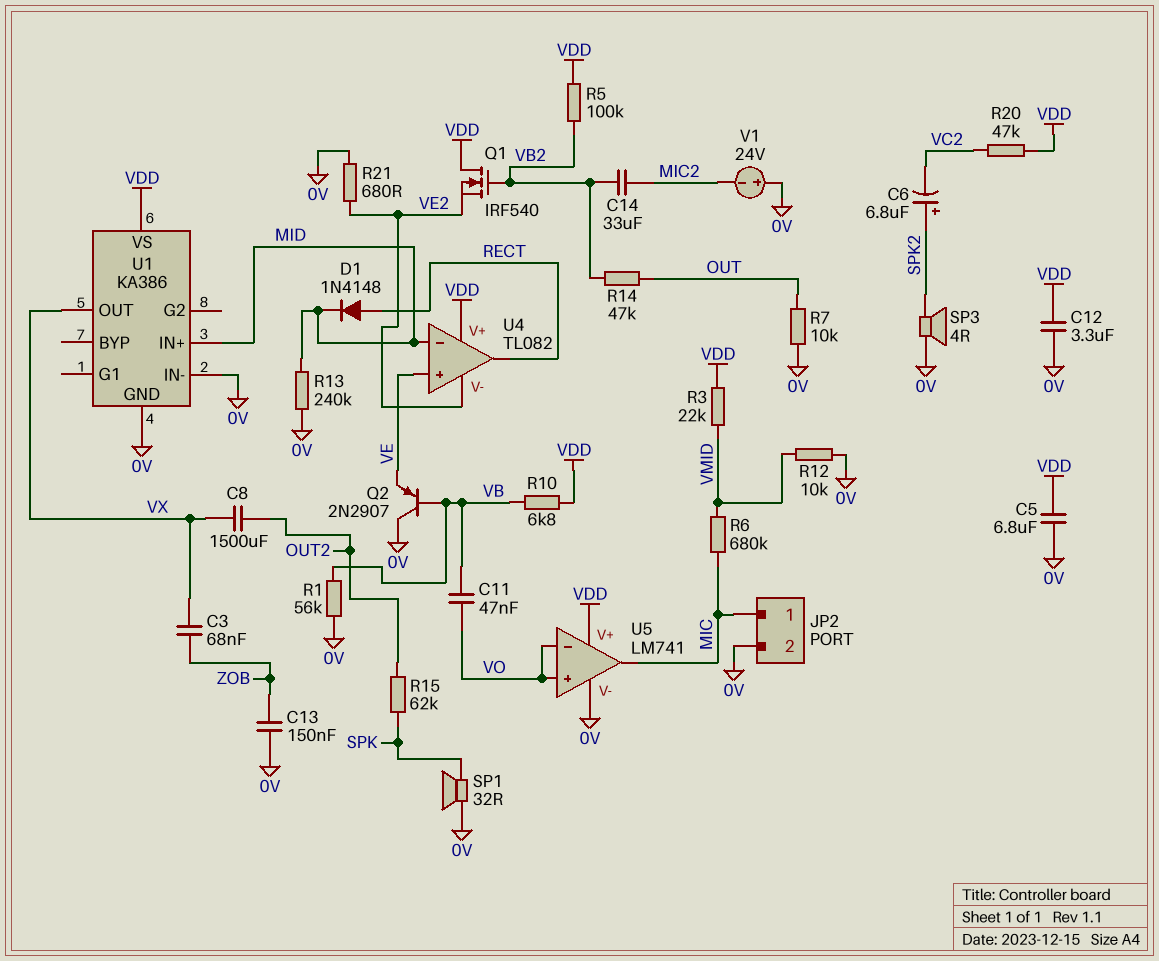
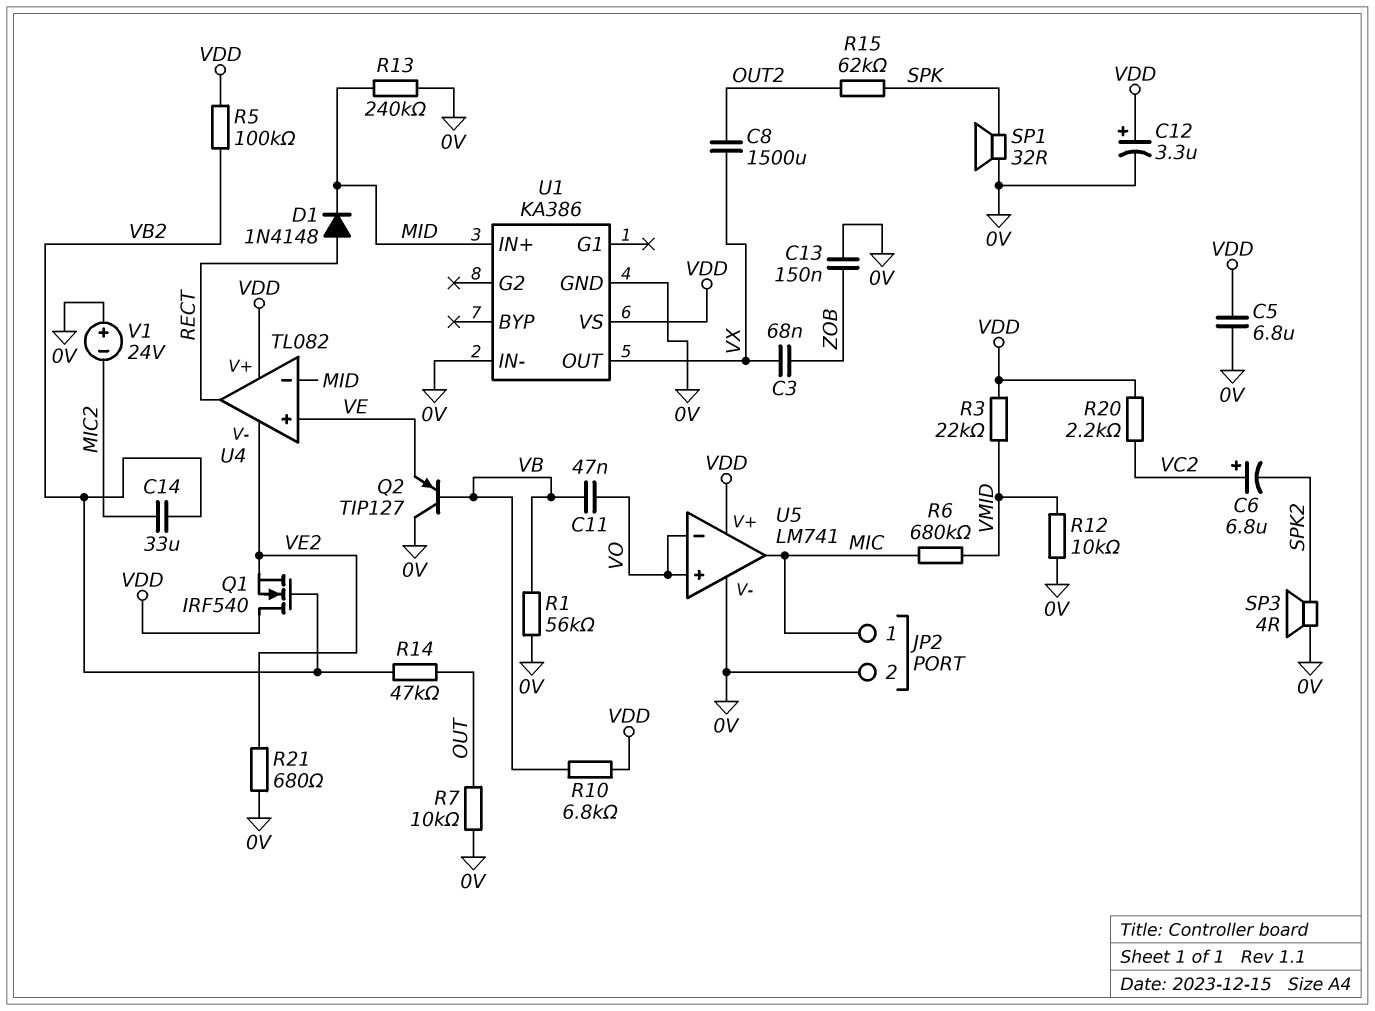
C6: 6.8uF (plus SPK2, minus VC2) -> 6.8uF (plus VC2, minus SPK2)
C12: 3.3uF (0V, VDD) -> 3.3uF (plus VDD, minus 0V)
Q2: PNP 2N2907 (B VB, C 0V, E VE) -> PNP TIP127 (B VB, C 0V, E VE)
R20: 47k (VC2, VDD) -> 2.2k (VC2, VDD)

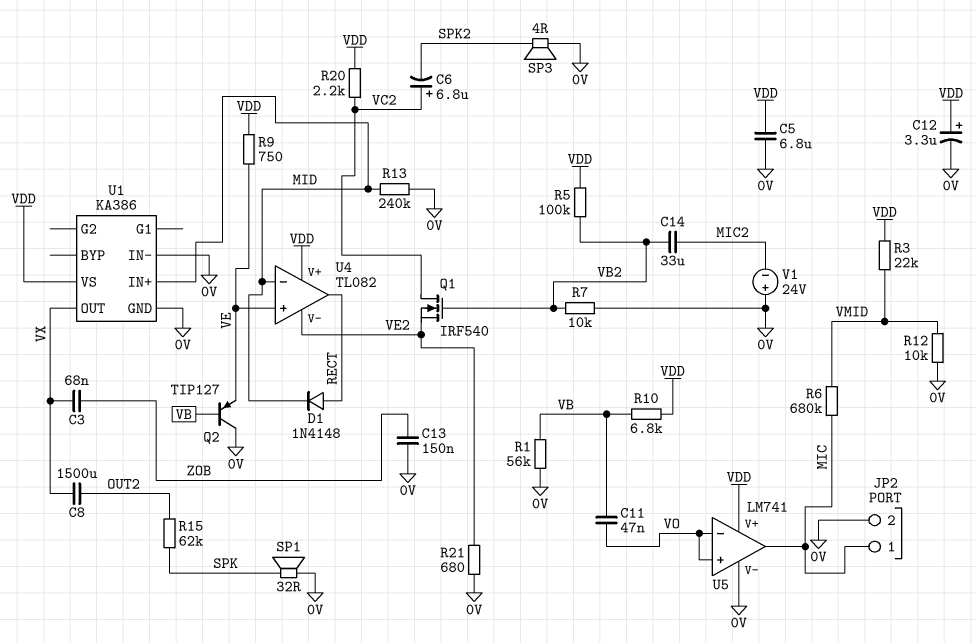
Q1: NMOS IRF540 (G VB2, D VDD, S VE2) -> NMOS IRF540 (G VB2, D VC2, S VE2)
R7: 10k (0V, OUT) -> 10k (0V, VB2)
R9: none -> 750 (VDD, VE)
R14: 47k (OUT, VB2) -> none

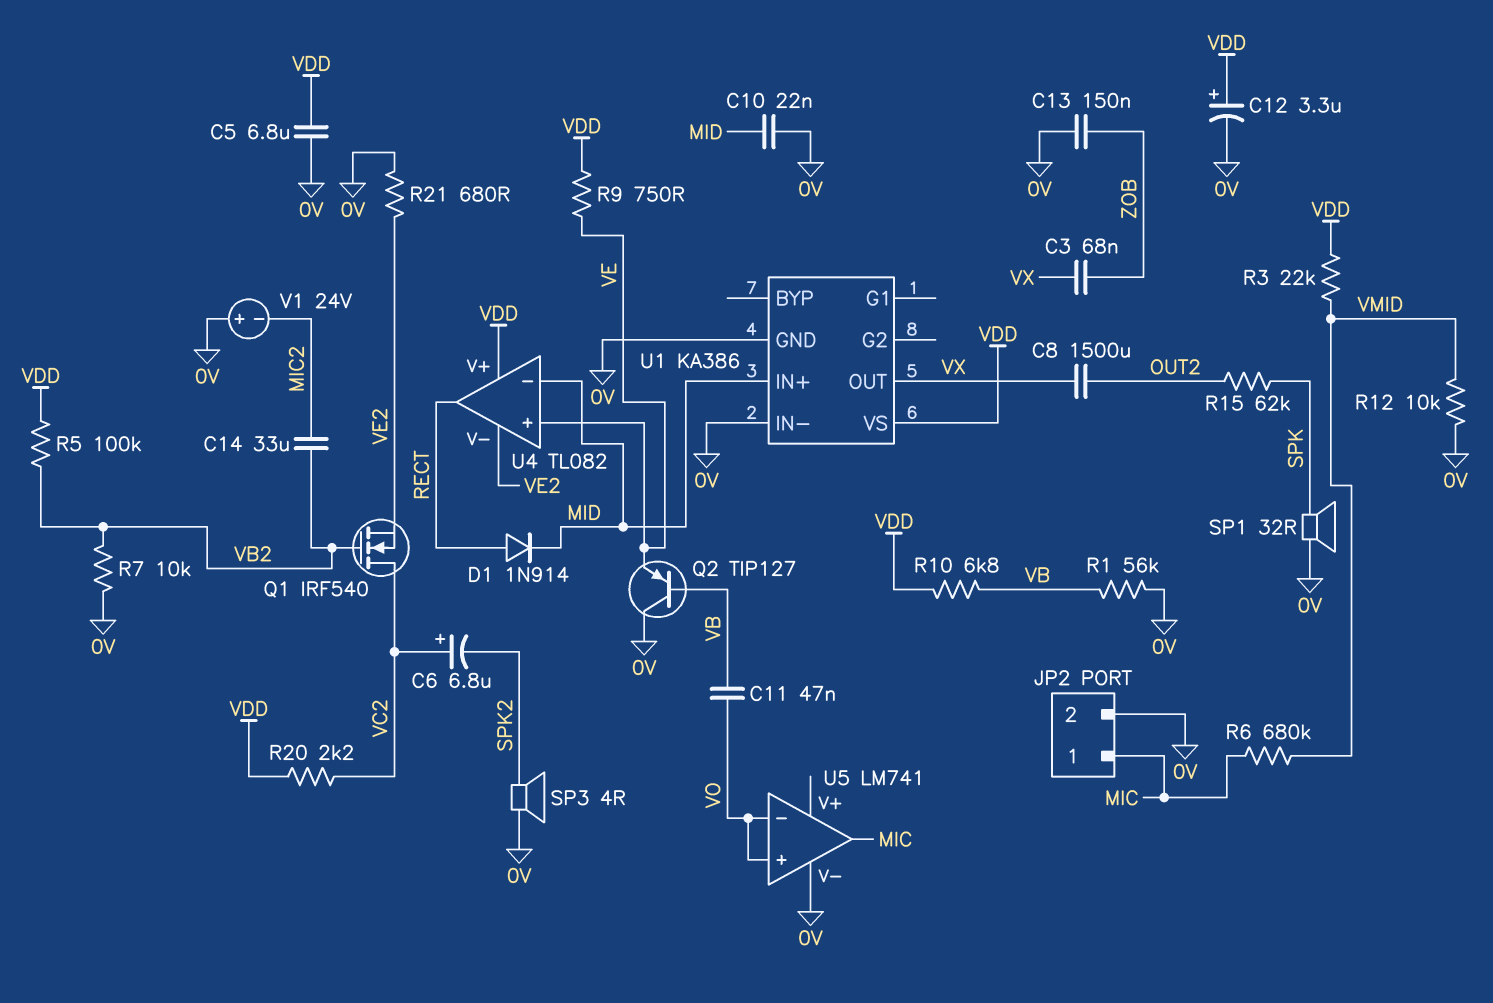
C10: none -> 22nF (0V, MID)
D1: diode 1N4148 (A RECT, K MID) -> diode 1N914 (A RECT, K MID)
R13: 240k (0V, MID) -> none
U5 pin V+: VDD -> none

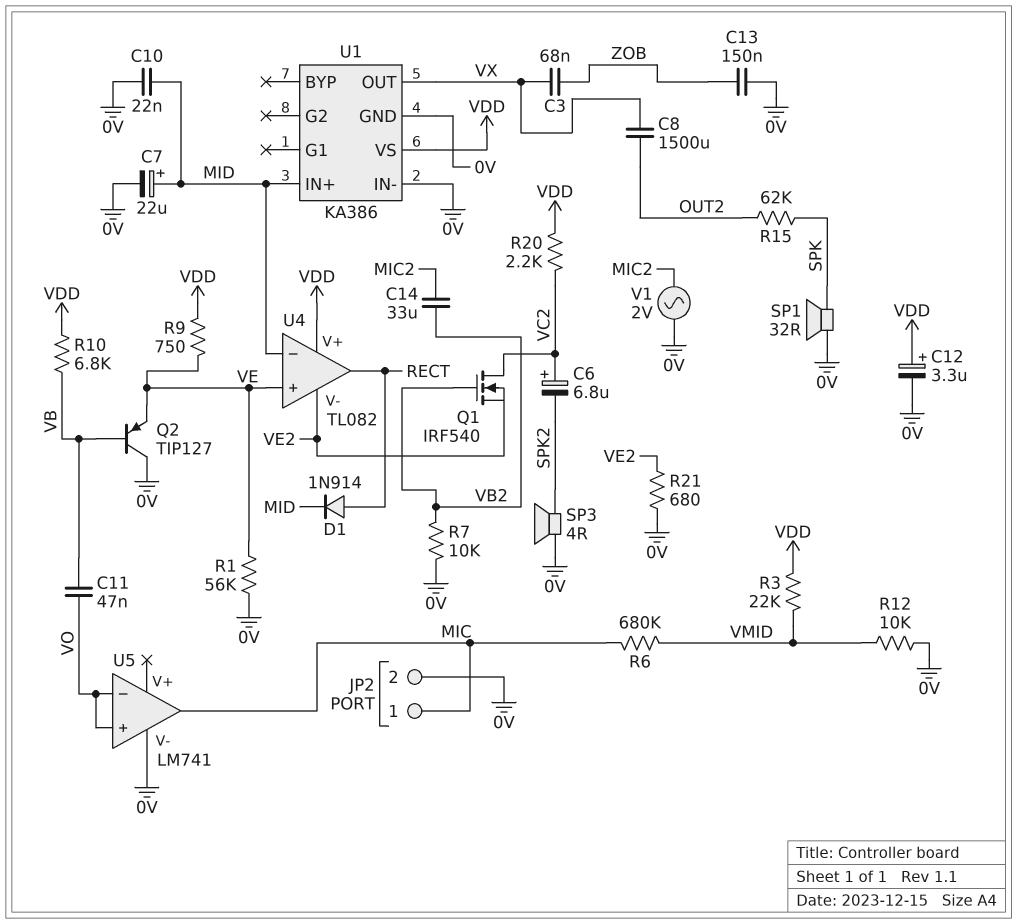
C5: 6.8uF (0V, VDD) -> none
C7: none -> 22uF (plus MID, minus 0V)
R1: 56k (0V, VB) -> 56k (0V, VE)
R5: 100k (VB2, VDD) -> none
V1: 24V (plus 0V, minus MIC2) -> AC 2V (0V, MIC2)

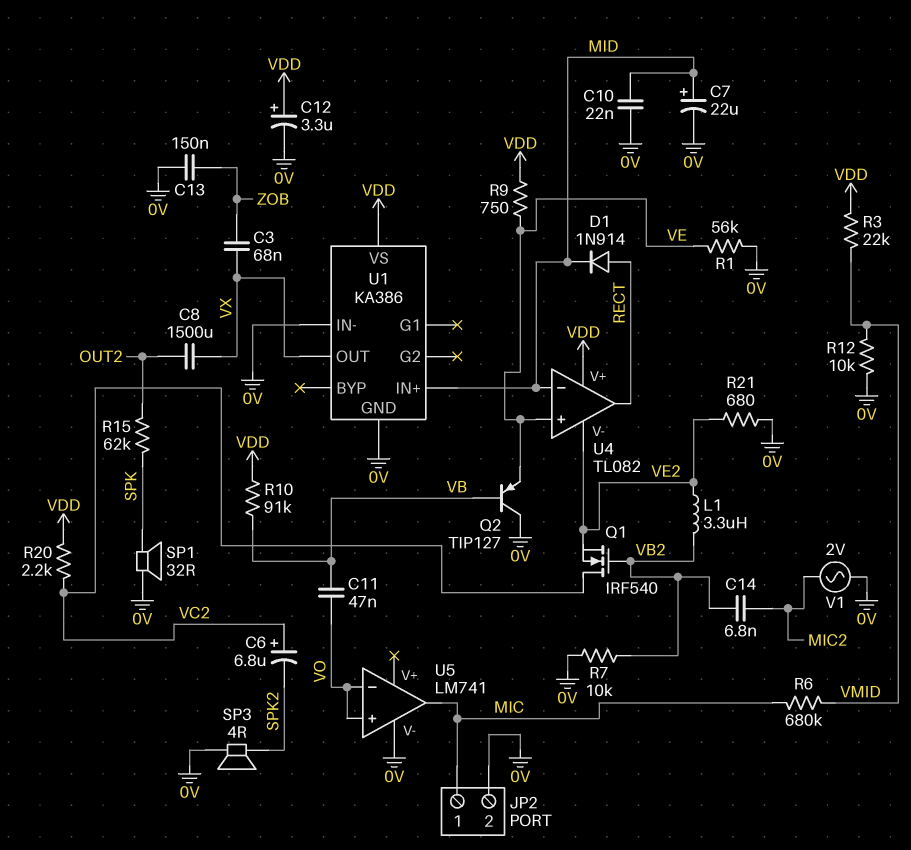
C14: 33uF (MIC2, VB2) -> 6.8nF (MIC2, VB2)
L1: none -> 3.3uH (VB2, VE2)
R10: 6.8k (VB, VDD) -> 91k (VB, VDD)

